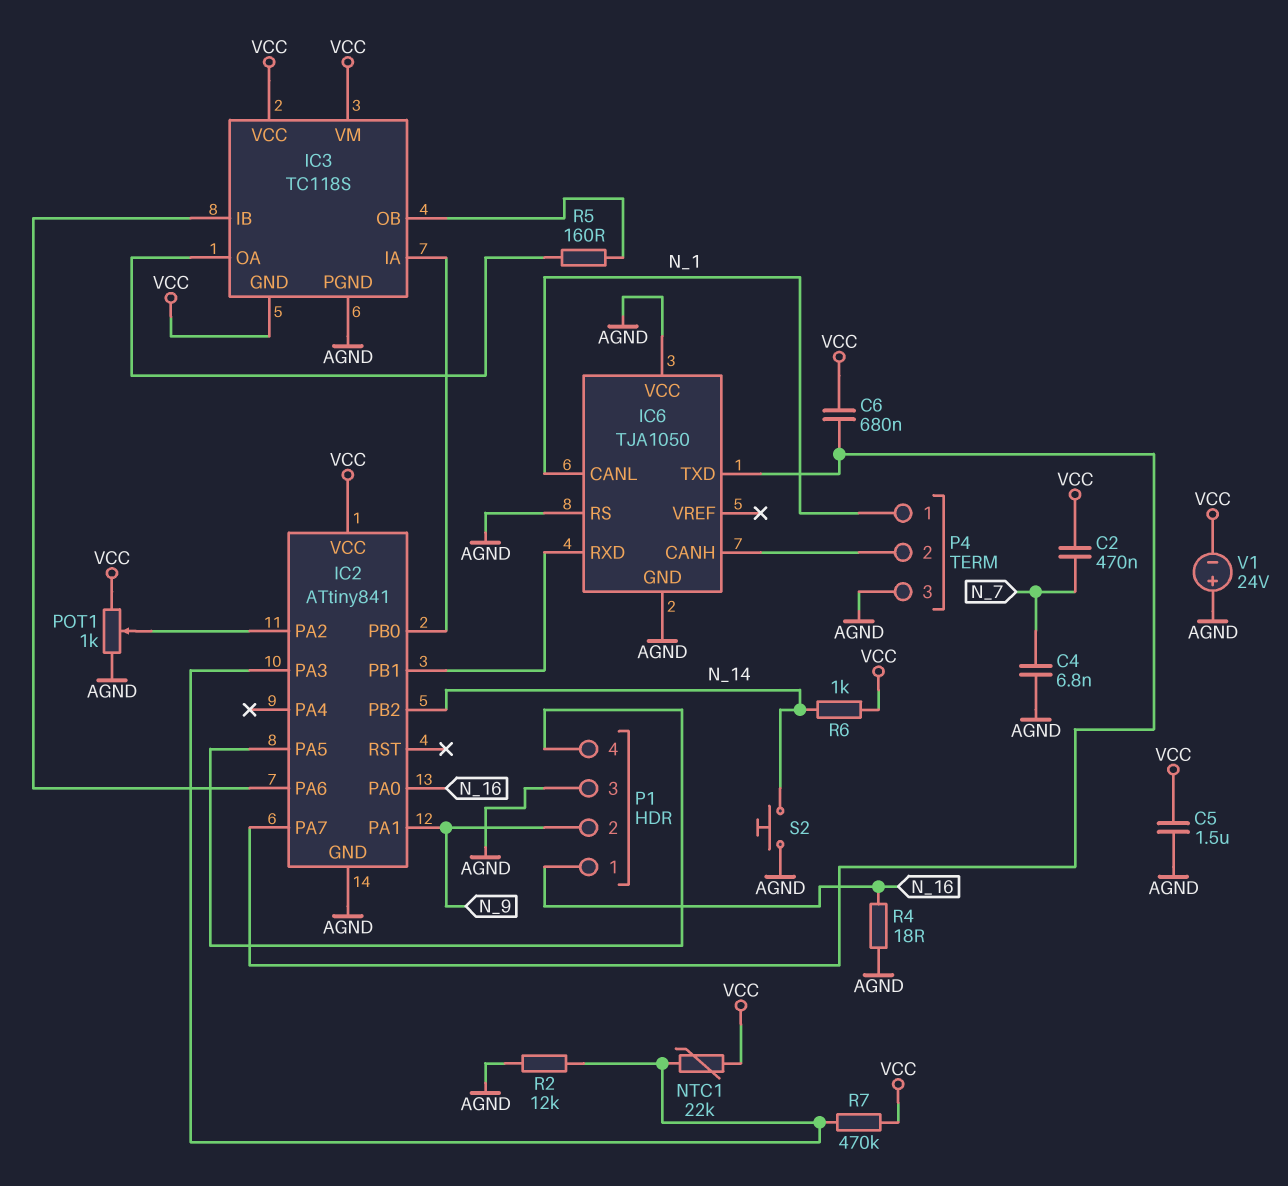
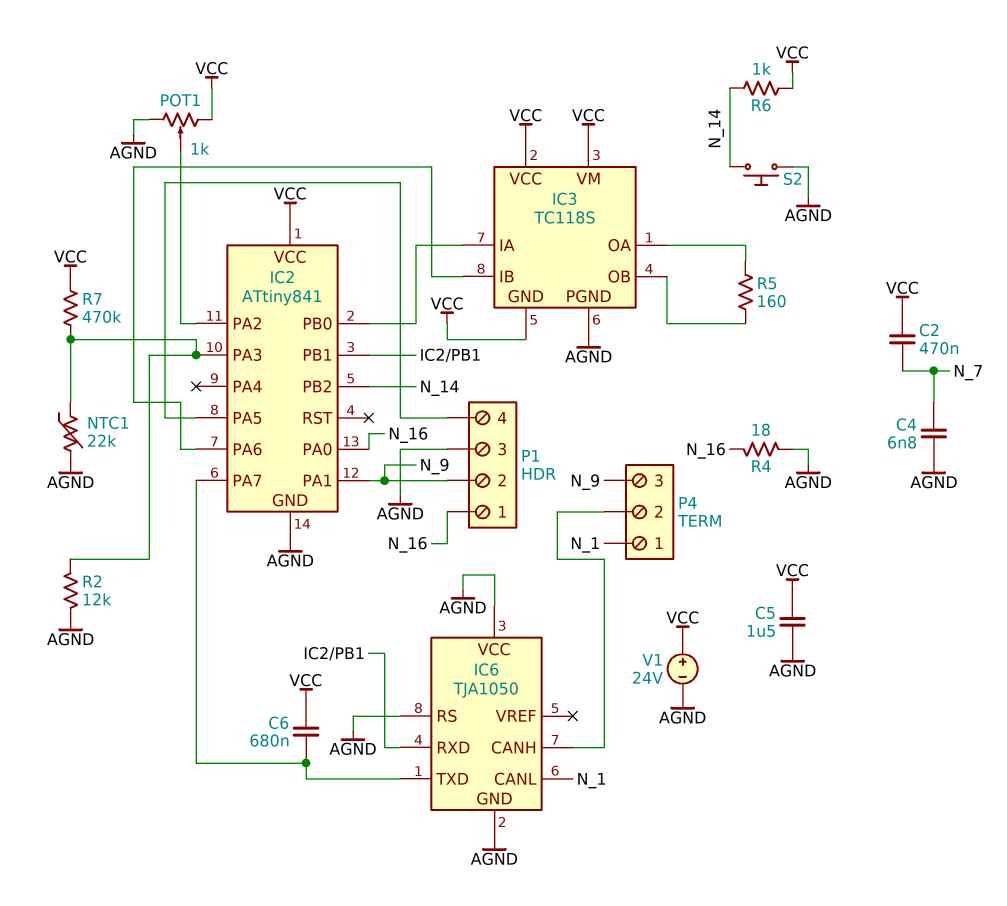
NTC1: 22k (IC2/PA3, VCC) -> 22k (AGND, IC2/PA3)
P4 pin 3: AGND -> N_9
V1: 24V (plus AGND, minus VCC) -> 24V (plus VCC, minus AGND)

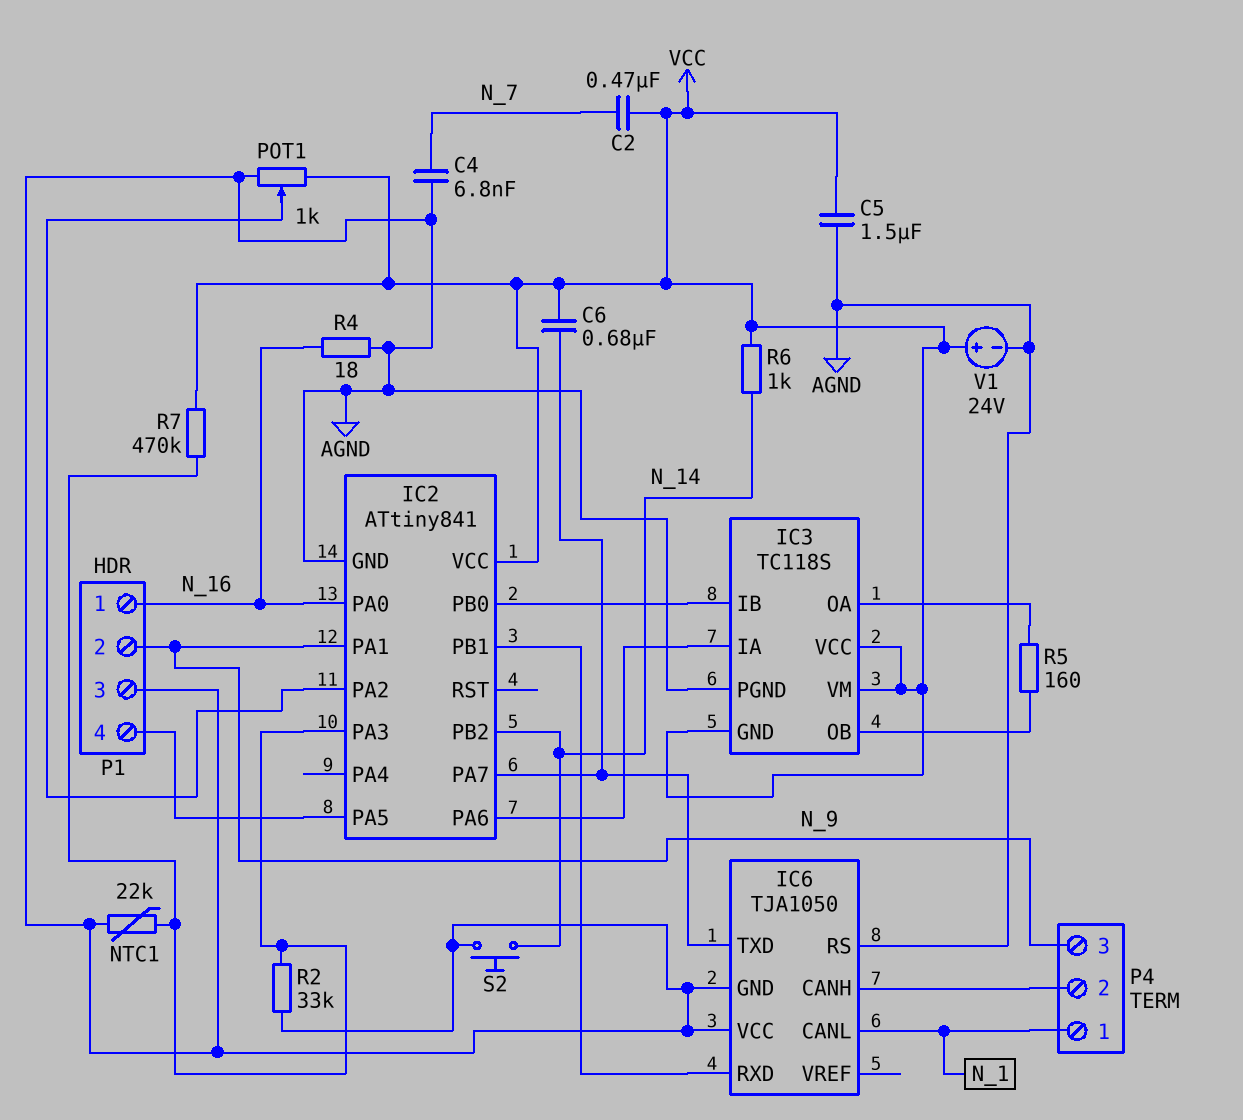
IC3 pin IA: IC2/PB0 -> IC2/PA6
IC3 pin IB: IC2/PA6 -> IC2/PB0
R2: 12k (AGND, IC2/PA3) -> 33k (AGND, IC2/PA3)

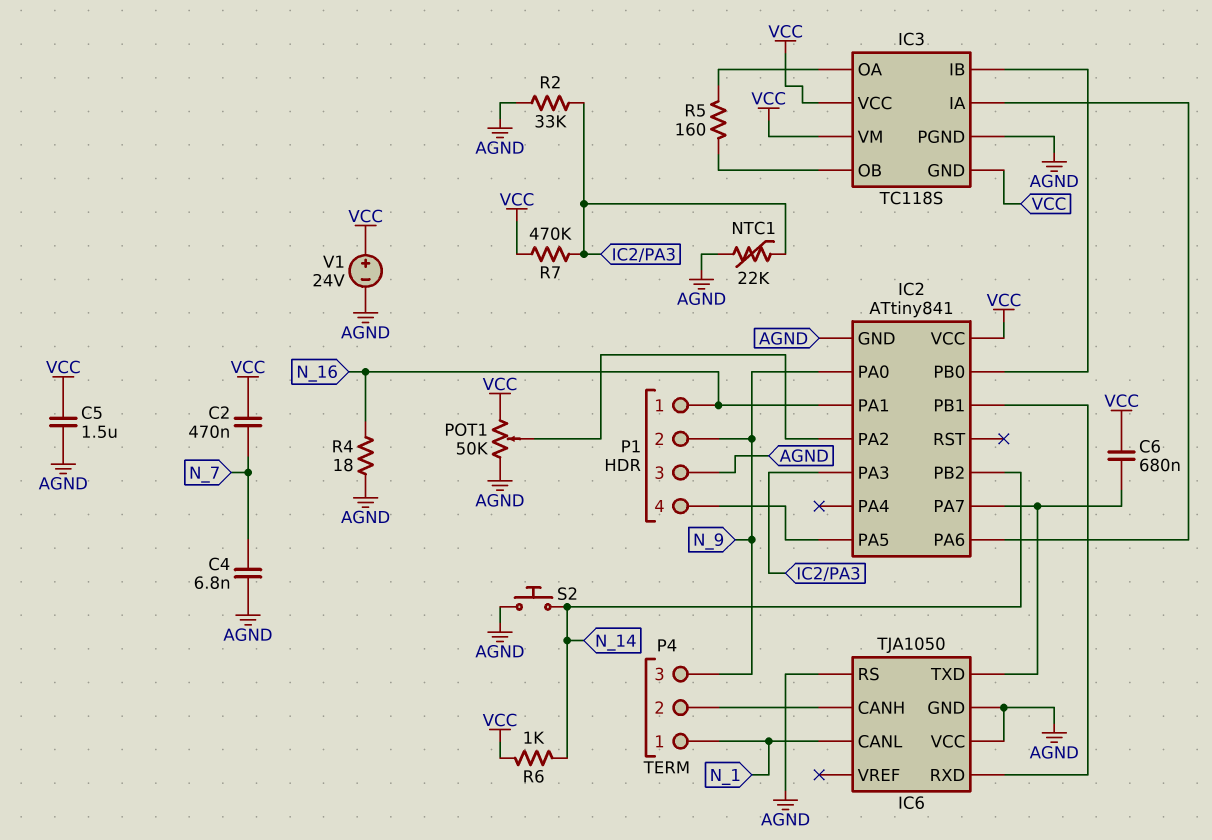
IC2 pin PA0: N_16 -> N_9
IC2 pin PA1: N_9 -> N_16
POT1: 1k (AGND, VCC, wiper IC2/PA2) -> 50k (AGND, VCC, wiper IC2/PA2)

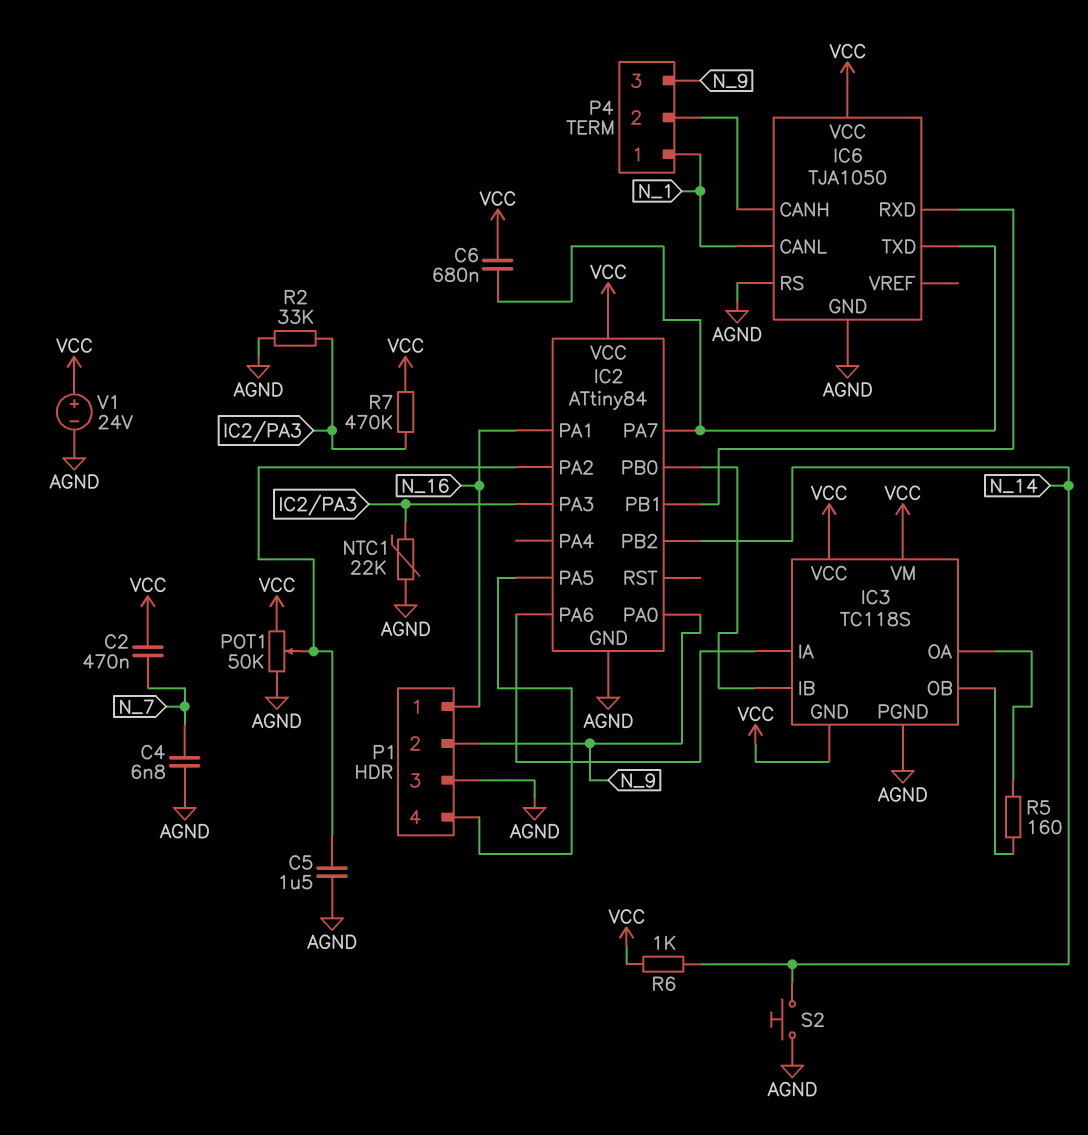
C5: 1.5uF (AGND, VCC) -> 1.5uF (AGND, IC2/PA2)
IC2: ATtiny841 -> ATtiny84
IC6 pin VCC: AGND -> VCC
R4: 18 (AGND, N_16) -> none

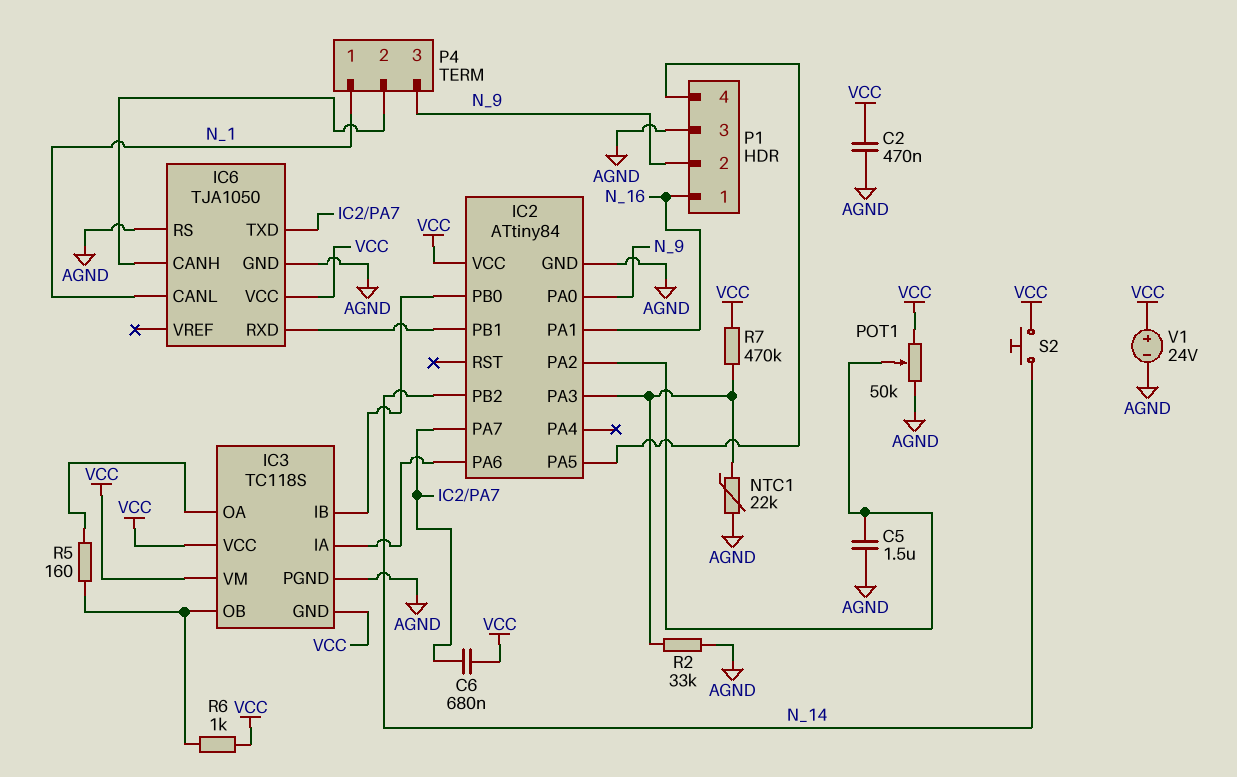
C2: 470nF (N_7, VCC) -> 470nF (AGND, VCC)
C4: 6.8nF (AGND, N_7) -> none
R6: 1k (N_14, VCC) -> 1k (IC3/OB, VCC)
S2: button (AGND, N_14) -> button (N_14, VCC)

